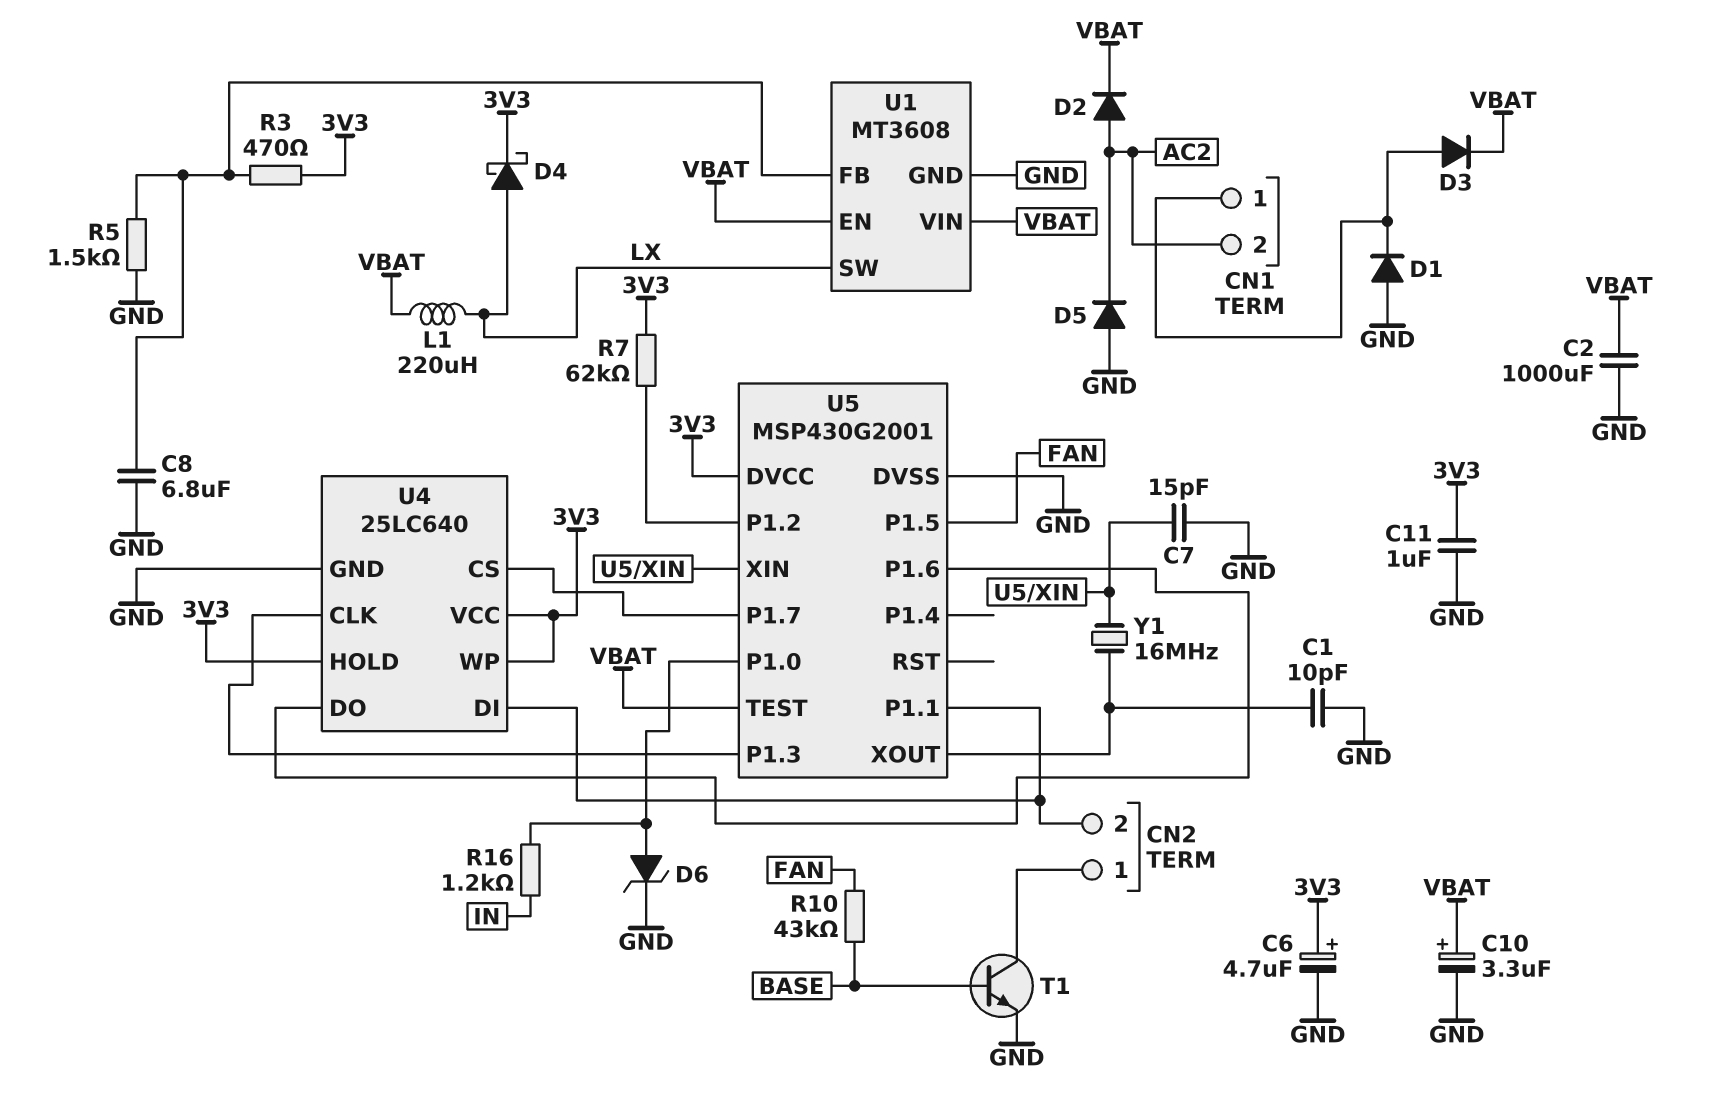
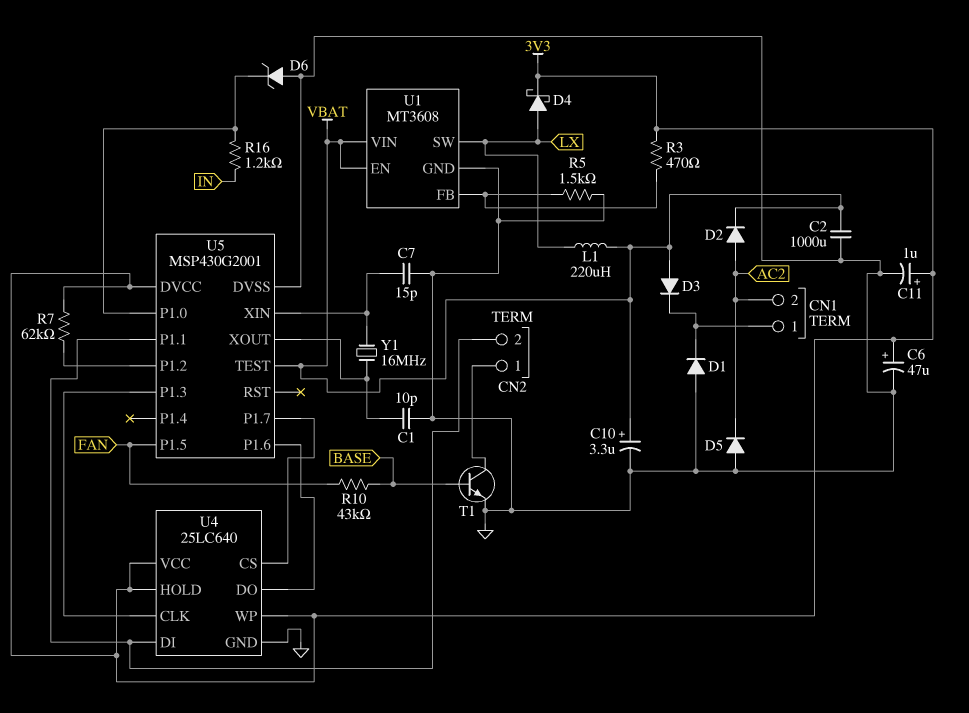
C6: 4.7uF (plus 3V3, minus GND) -> 47uF (plus 3V3, minus GND)
C8: 6.8uF (GND, U1/FB) -> none
C11: 1uF (3V3, GND) -> 1uF (plus 3V3, minus GND)
D3: diode (A CN1/1, K VBAT) -> diode (A VBAT, K CN1/1)
D6: zener (A U5/P1.0, K GND) -> zener (A GND, K U5/P1.0)

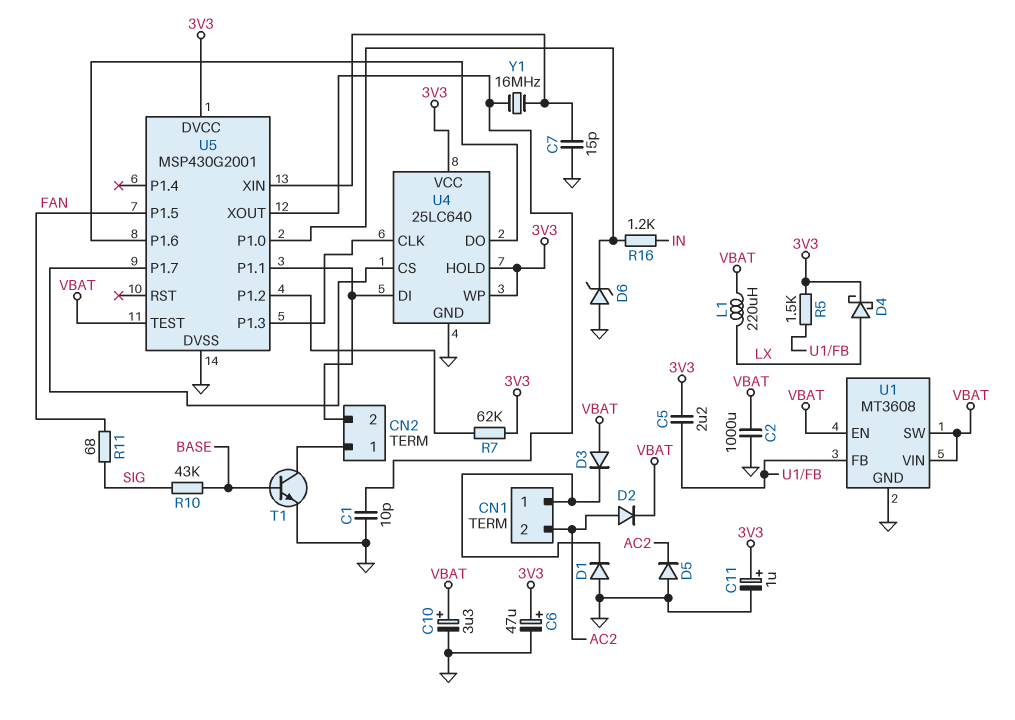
C5: none -> 2.2uF (3V3, U1/FB)
R3: 470 (3V3, U1/FB) -> none
R5: 1.5k (GND, U1/FB) -> 1.5k (3V3, U1/FB)
R10: 43k (BASE, FAN) -> 43k (BASE, SIG)
R11: none -> 68 (FAN, SIG)
U1 pin SW: LX -> VBAT

